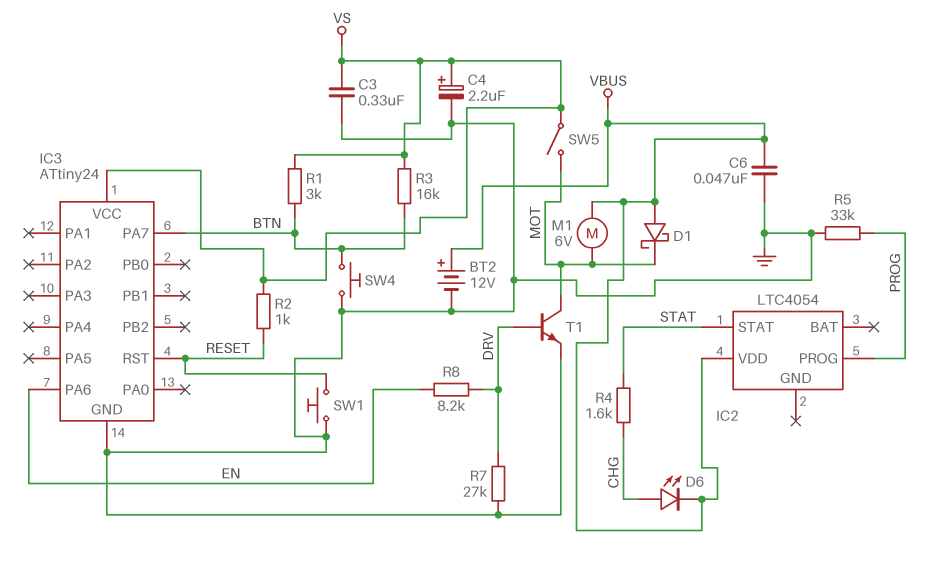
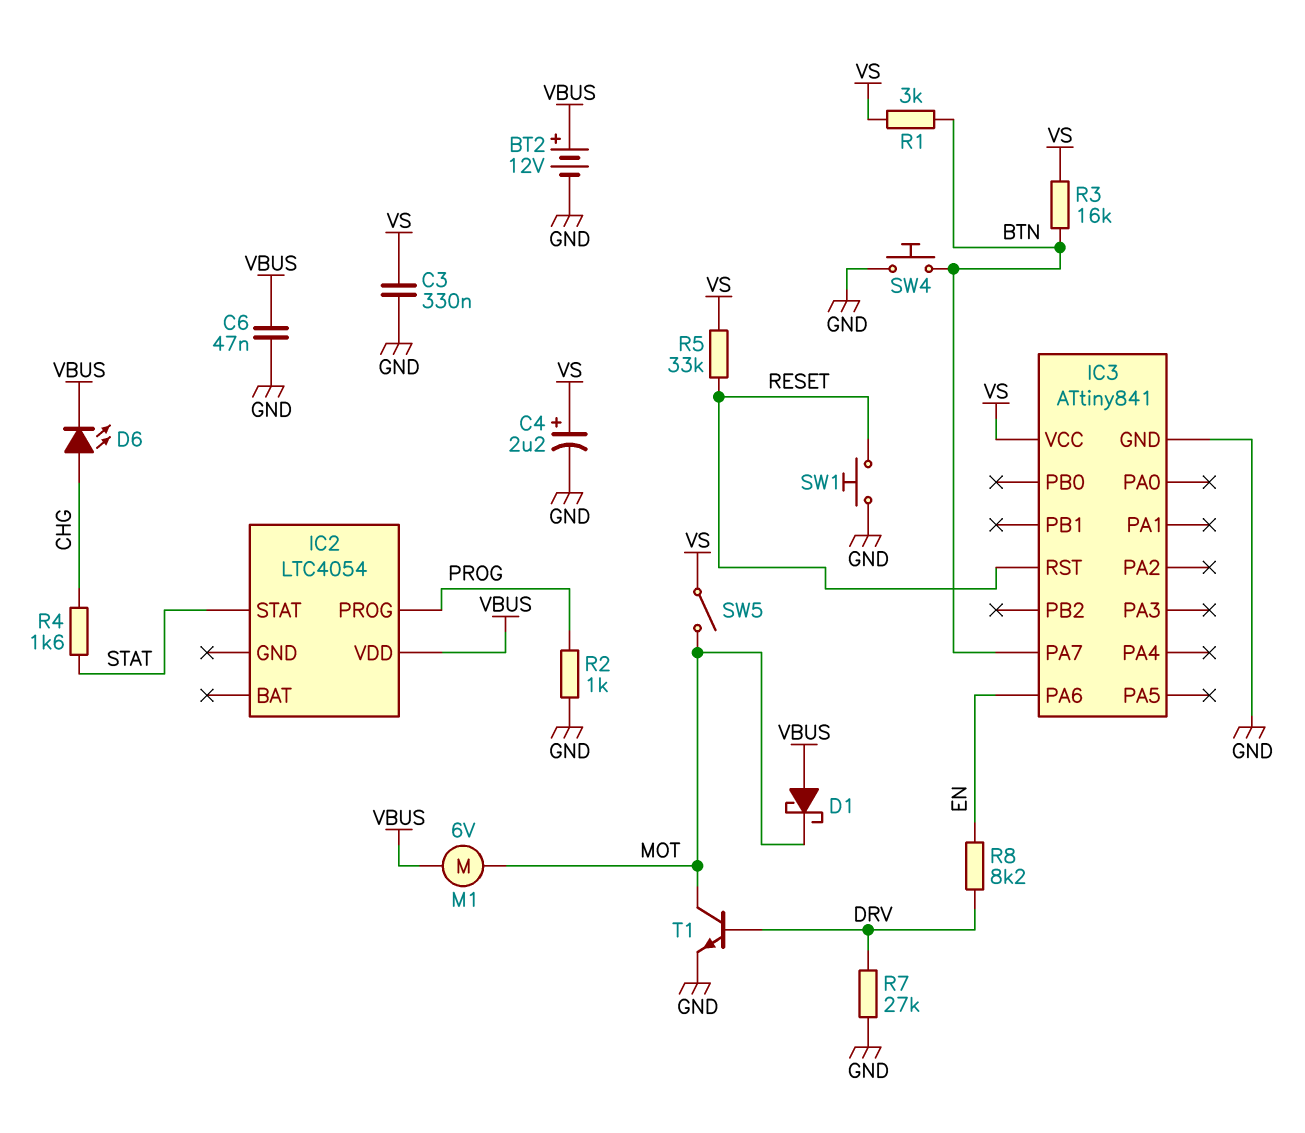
IC3: ATtiny24 -> ATtiny841
R2: 1k (RESET, VS) -> 1k (GND, PROG)
R5: 33k (GND, PROG) -> 33k (RESET, VS)

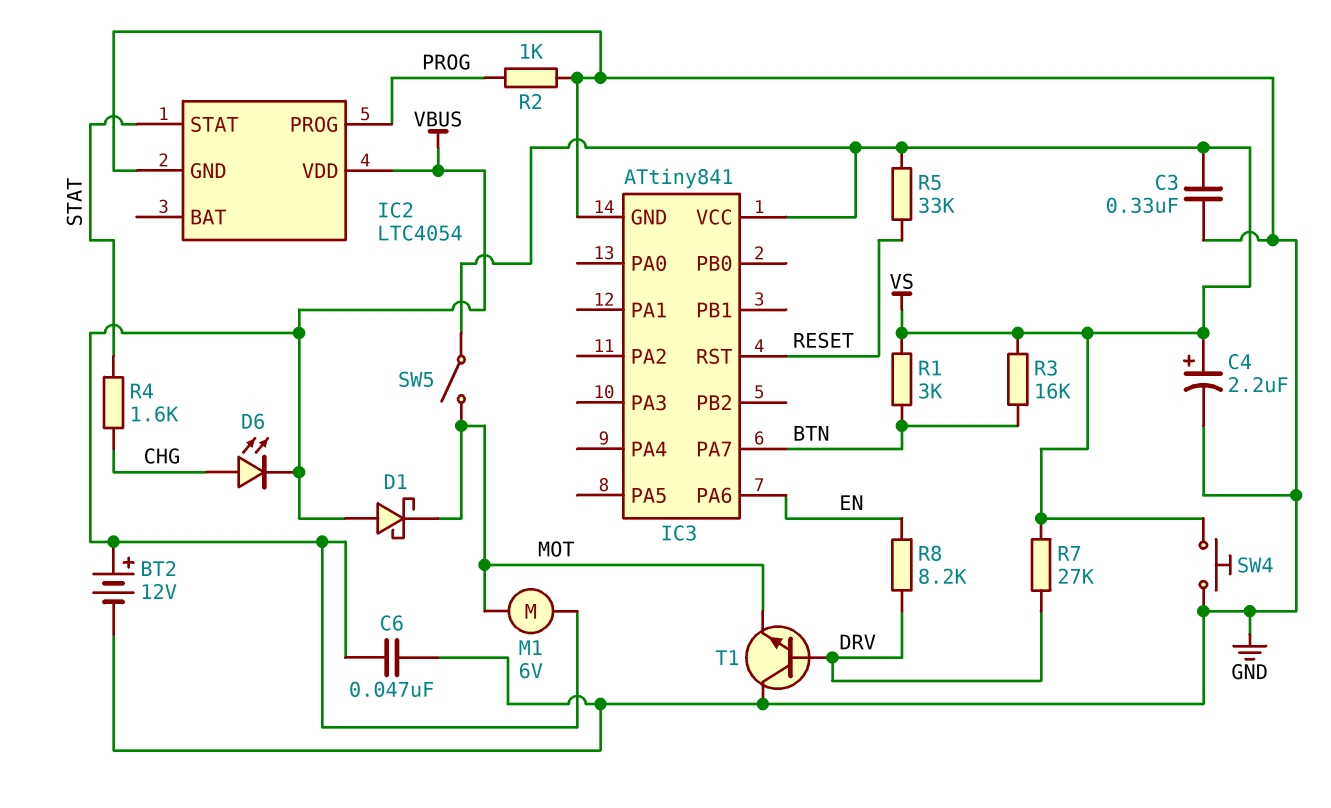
IC2 pin GND: none -> GND
R7: 27k (DRV, GND) -> 27k (DRV, VS)
SW1: button (GND, RESET) -> none
SW4: button (BTN, GND) -> button (GND, VS)
T1: NPN (B DRV, C MOT, E GND) -> NPN (B DRV, C GND, E MOT)

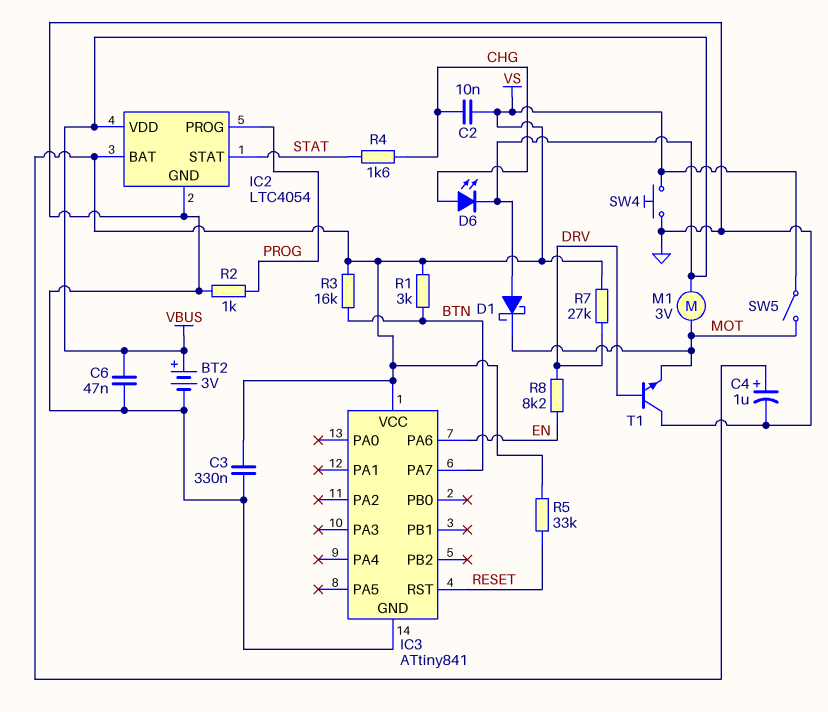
BT2: 12V (plus VBUS, minus GND) -> 3V (plus VBUS, minus GND)
C2: none -> 10nF (CHG, VS)
C4: 2.2uF (plus VS, minus GND) -> 1uF (plus VS, minus GND)
IC2 pin BAT: none -> VS
M1: motor 6V (MOT, VBUS) -> motor 3V (MOT, VBUS)

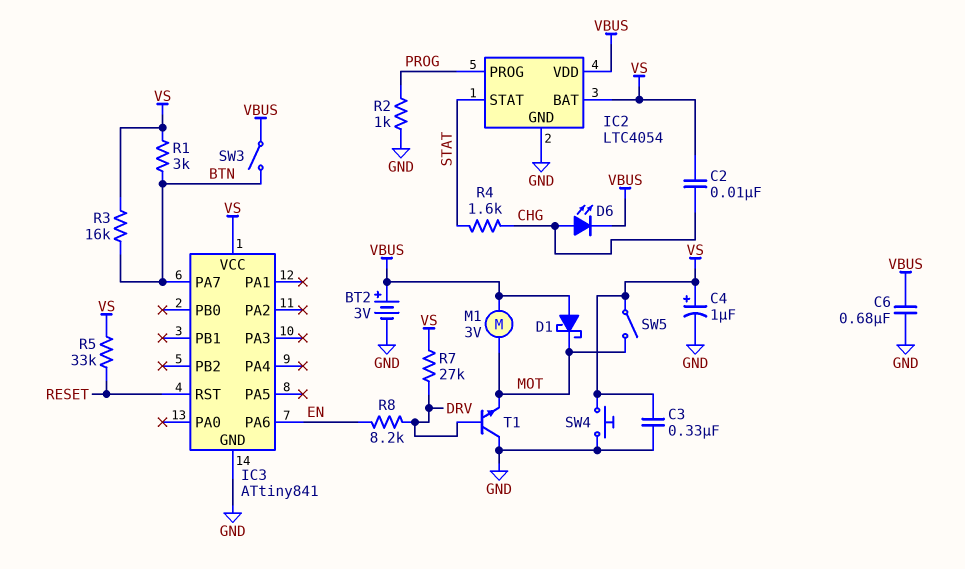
C6: 47nF (GND, VBUS) -> 680nF (GND, VBUS)
SW3: none -> switch (BTN, VBUS)

